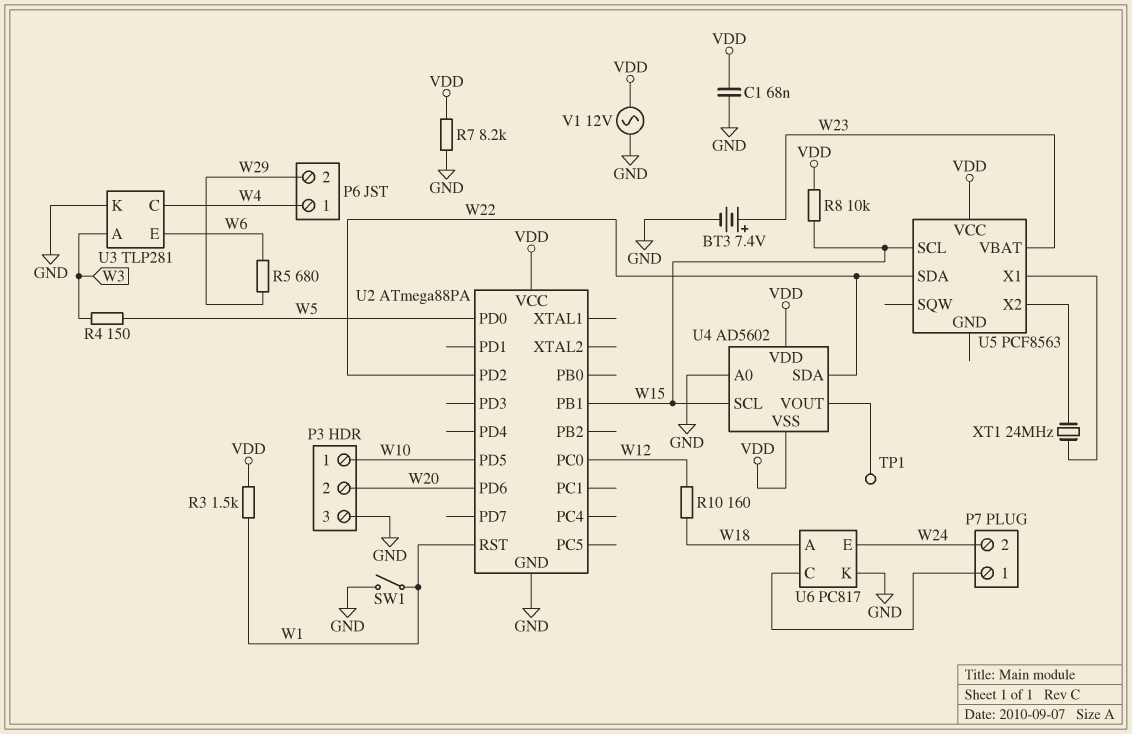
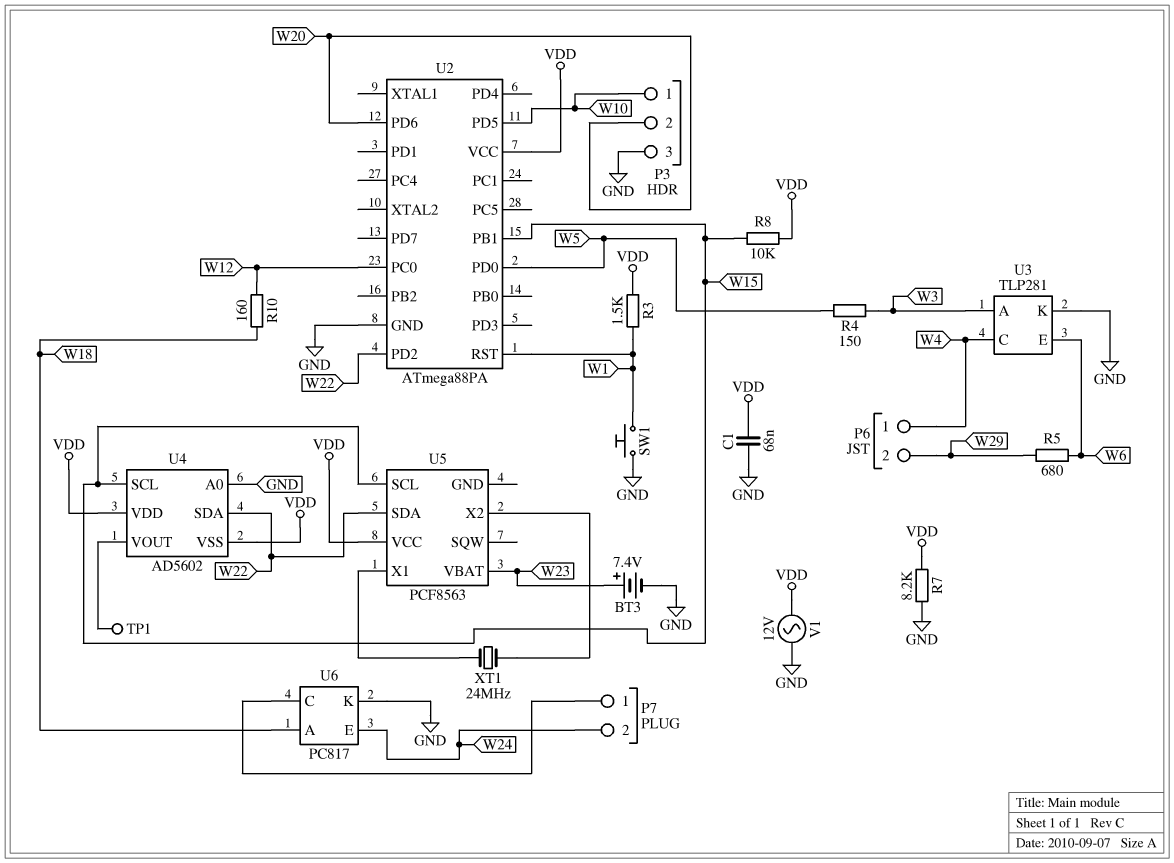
SW1: switch (GND, W1) -> button (GND, W1)

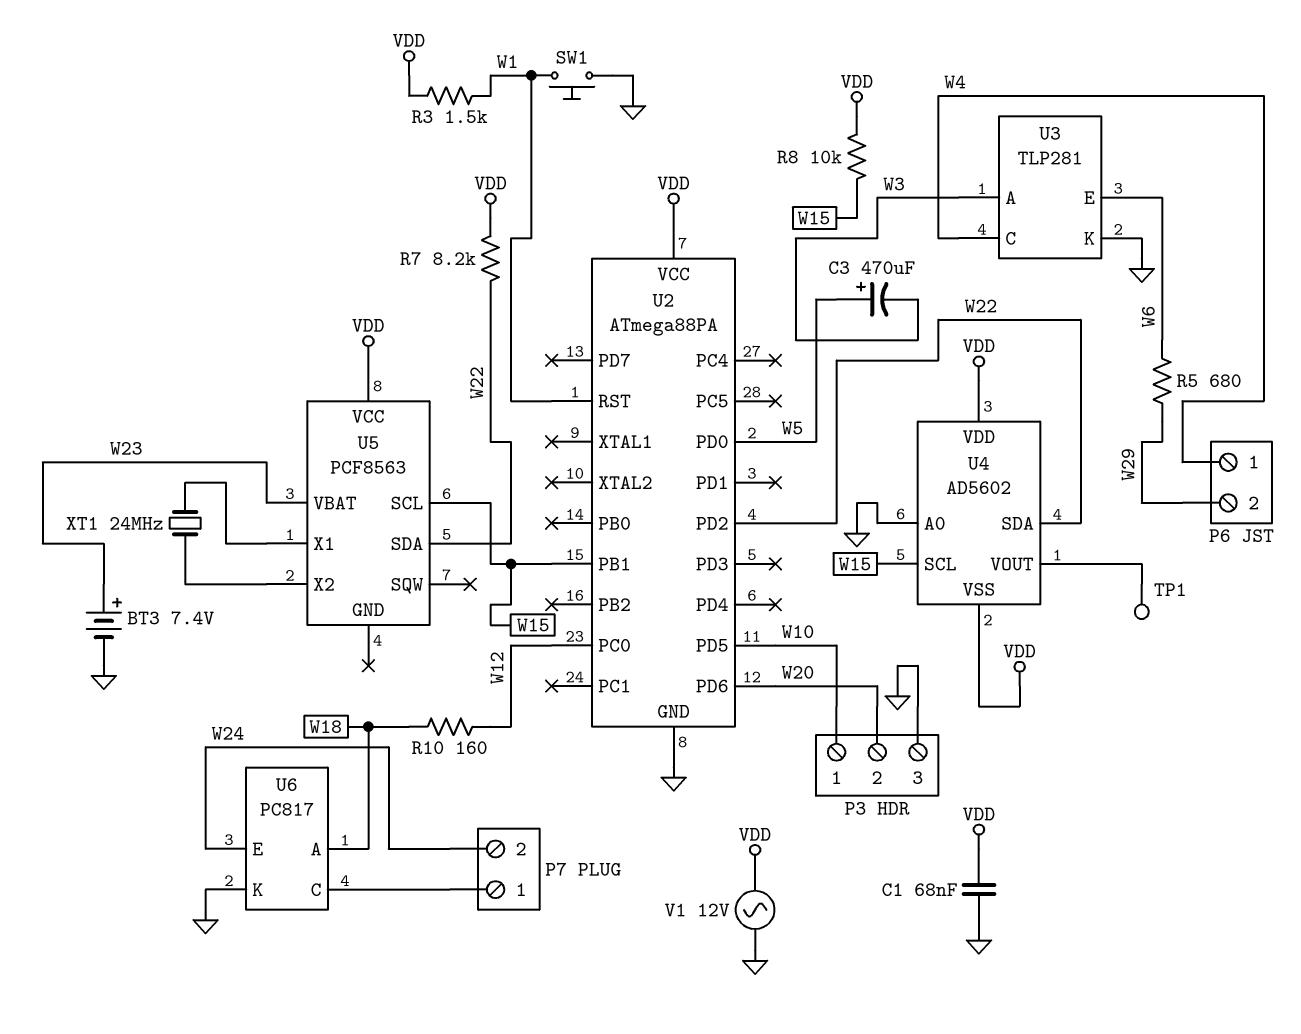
C3: none -> 470uF (plus W5, minus W3)
R4: 150 (W3, W5) -> none
R7: 8.2k (GND, VDD) -> 8.2k (VDD, W22)

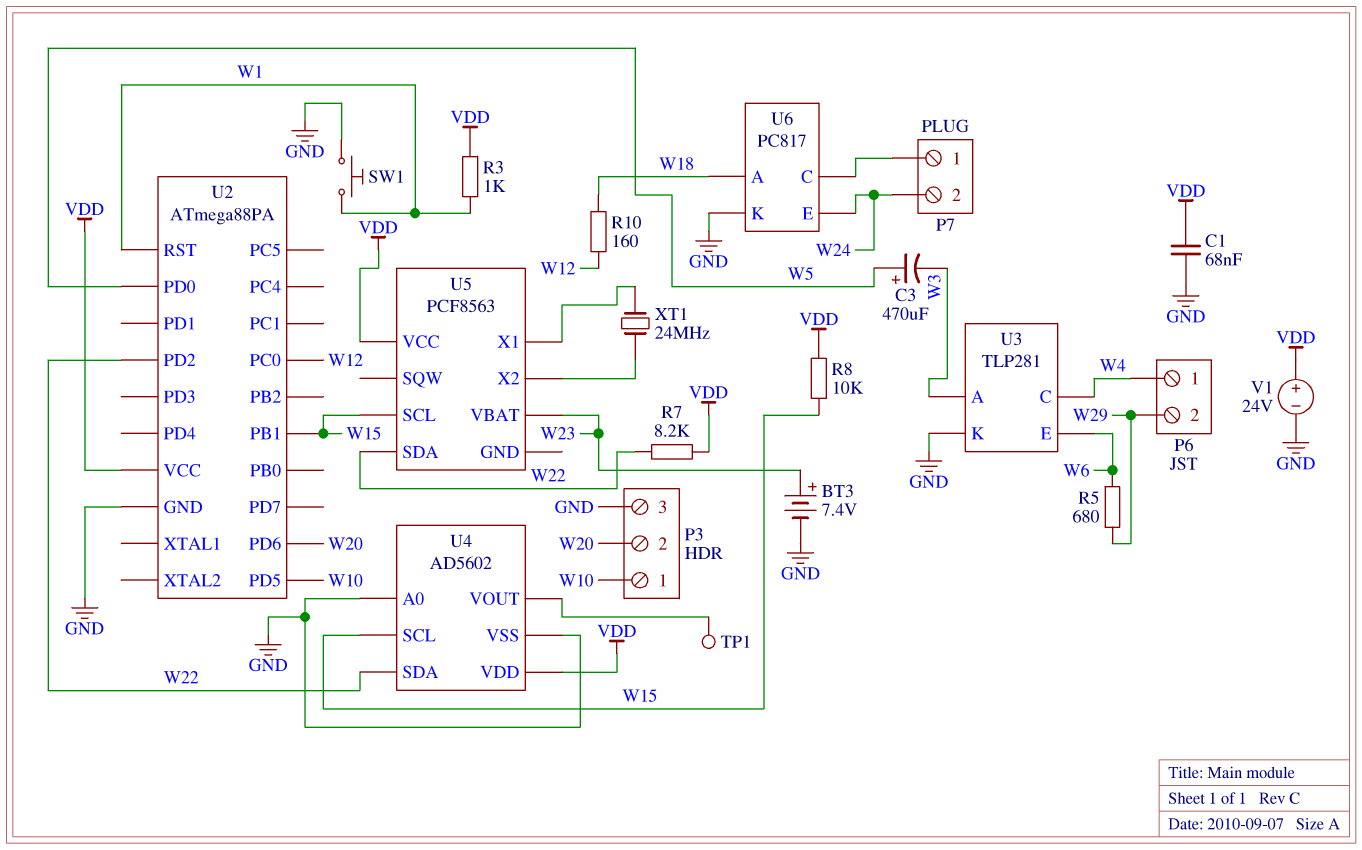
R3: 1.5k (VDD, W1) -> 1k (VDD, W1)
U4 pin VSS: VDD -> GND
V1: AC 12V (GND, VDD) -> 24V (plus VDD, minus GND)

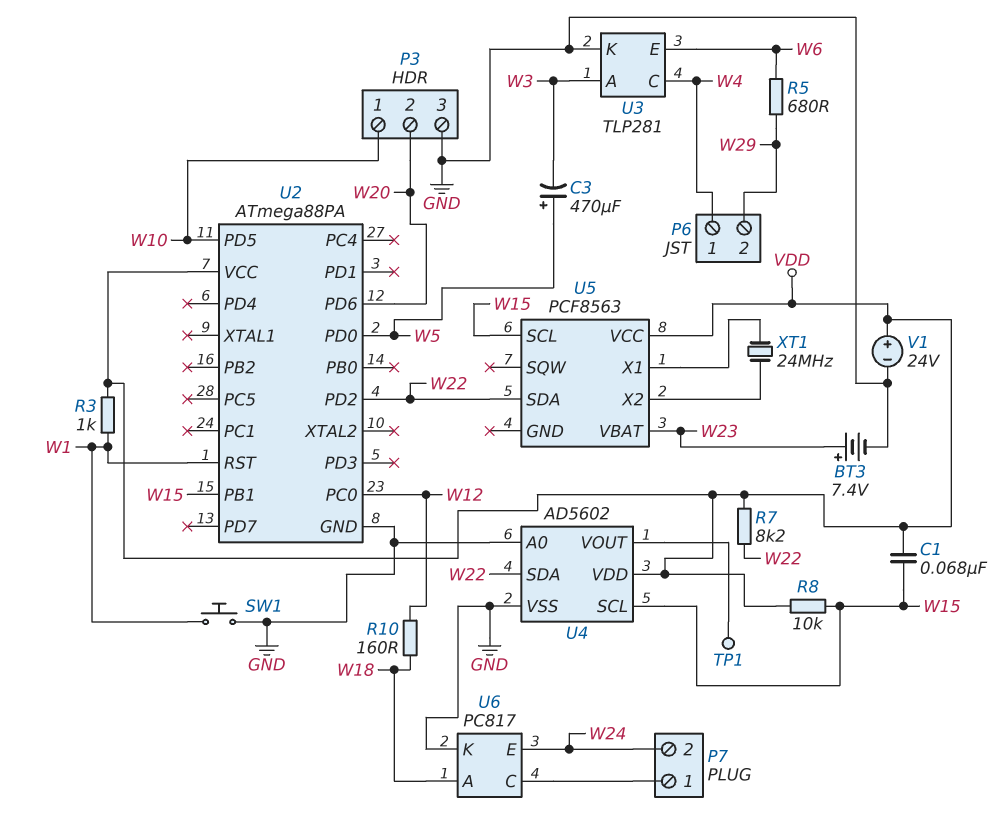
C1: 68nF (GND, VDD) -> 68nF (VDD, W15)

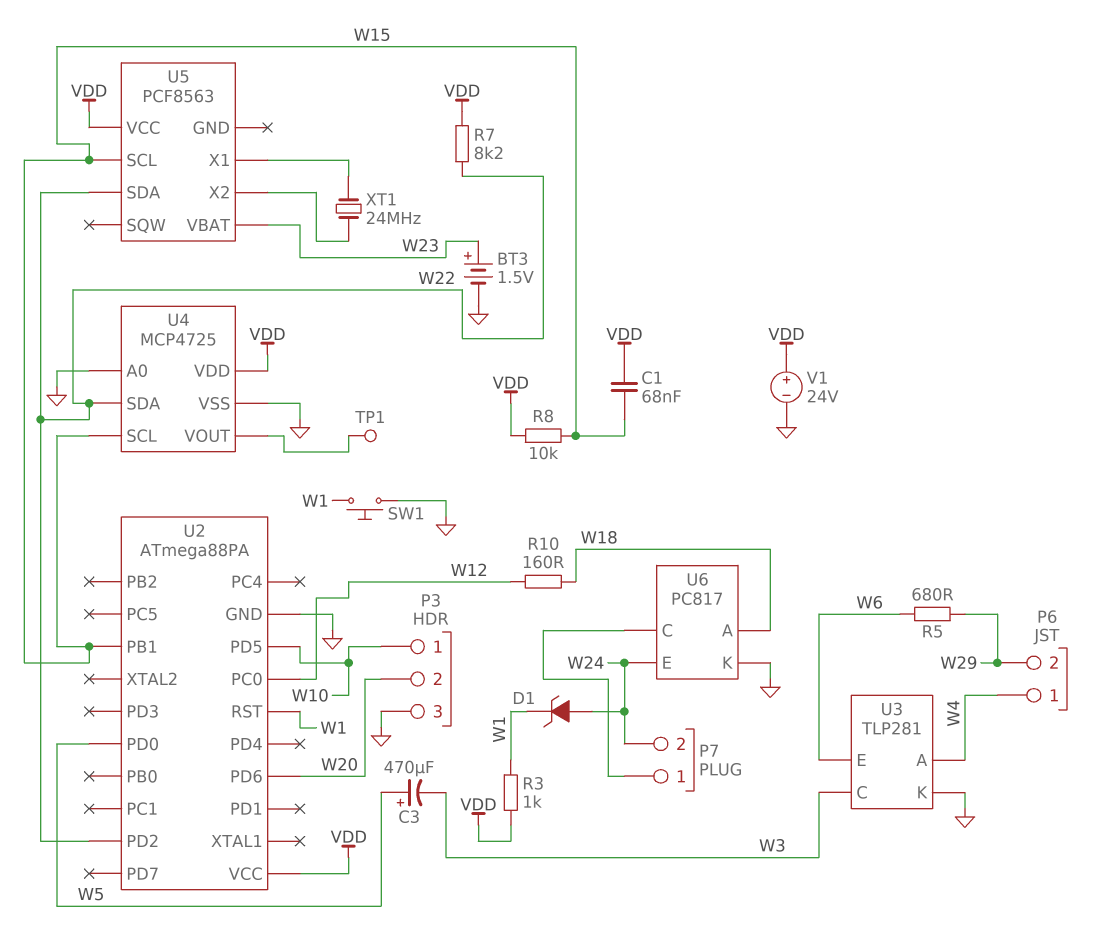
BT3: 7.4V (plus W23, minus GND) -> 1.5V (plus W23, minus GND)
D1: none -> zener (A W24, K W1)
U3 pin A: W3 -> W4
U3 pin C: W4 -> W3
U4: AD5602 -> MCP4725

